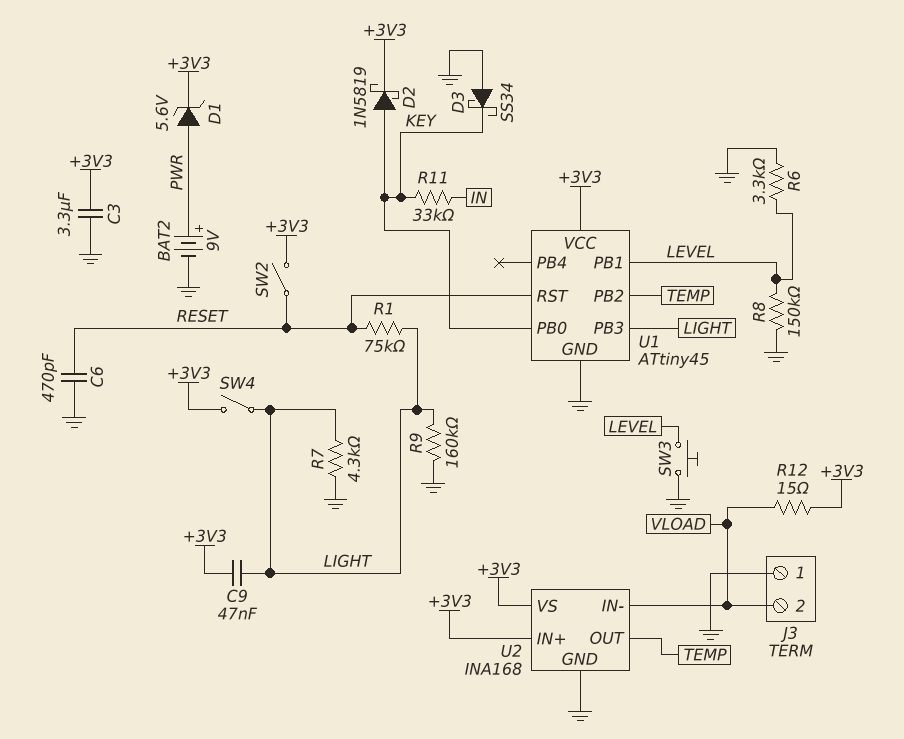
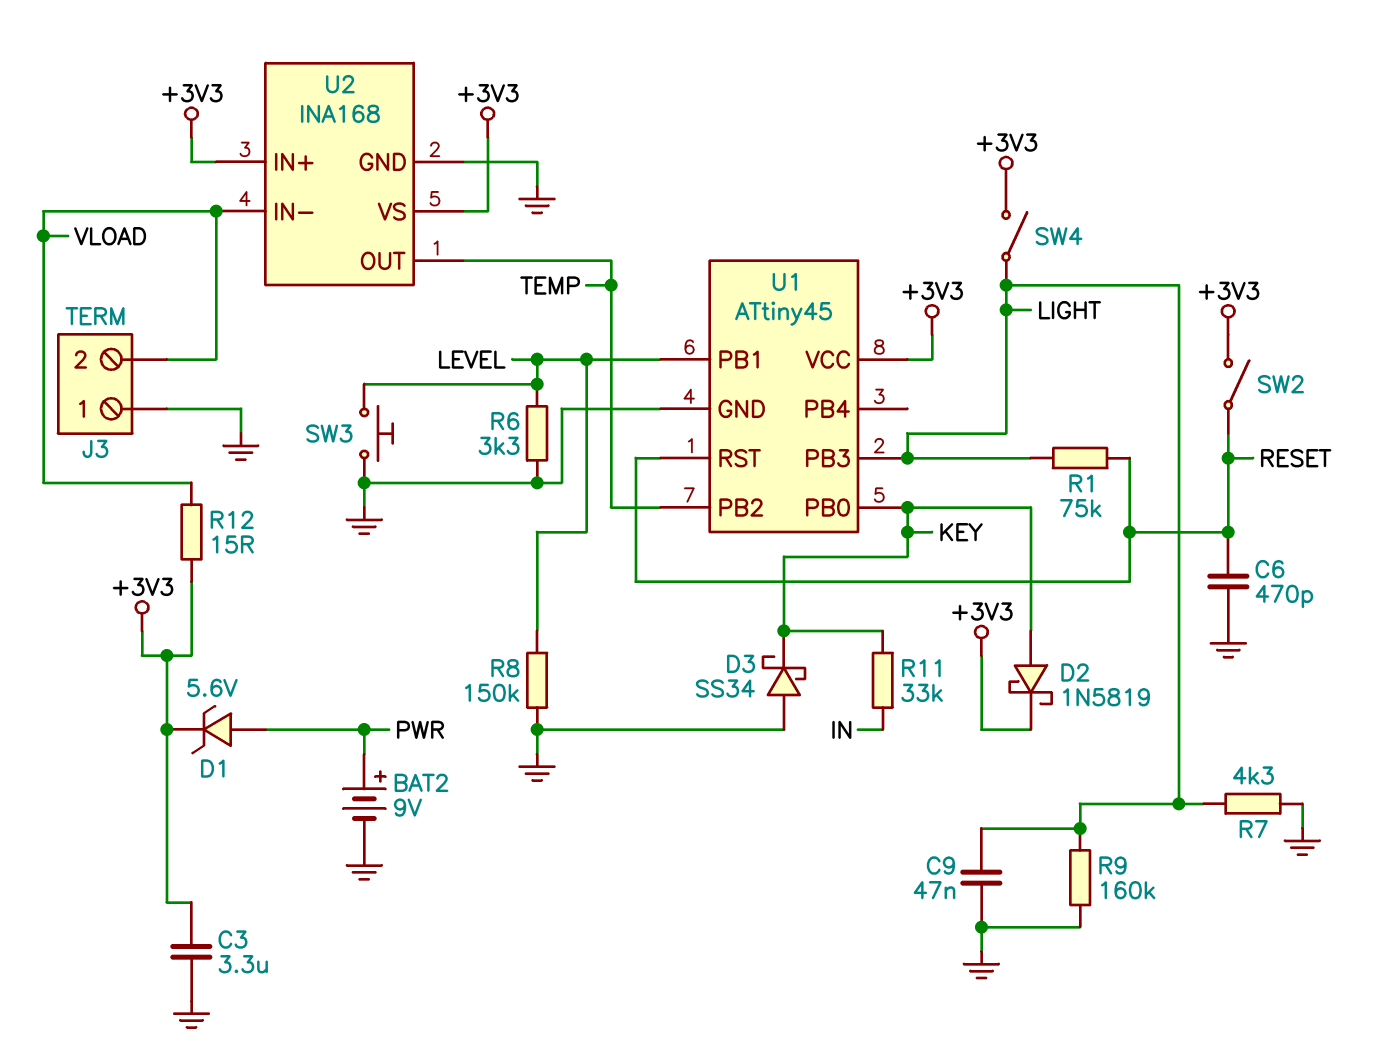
C9: 47nF (+3V3, LIGHT) -> 47nF (GND, LIGHT)

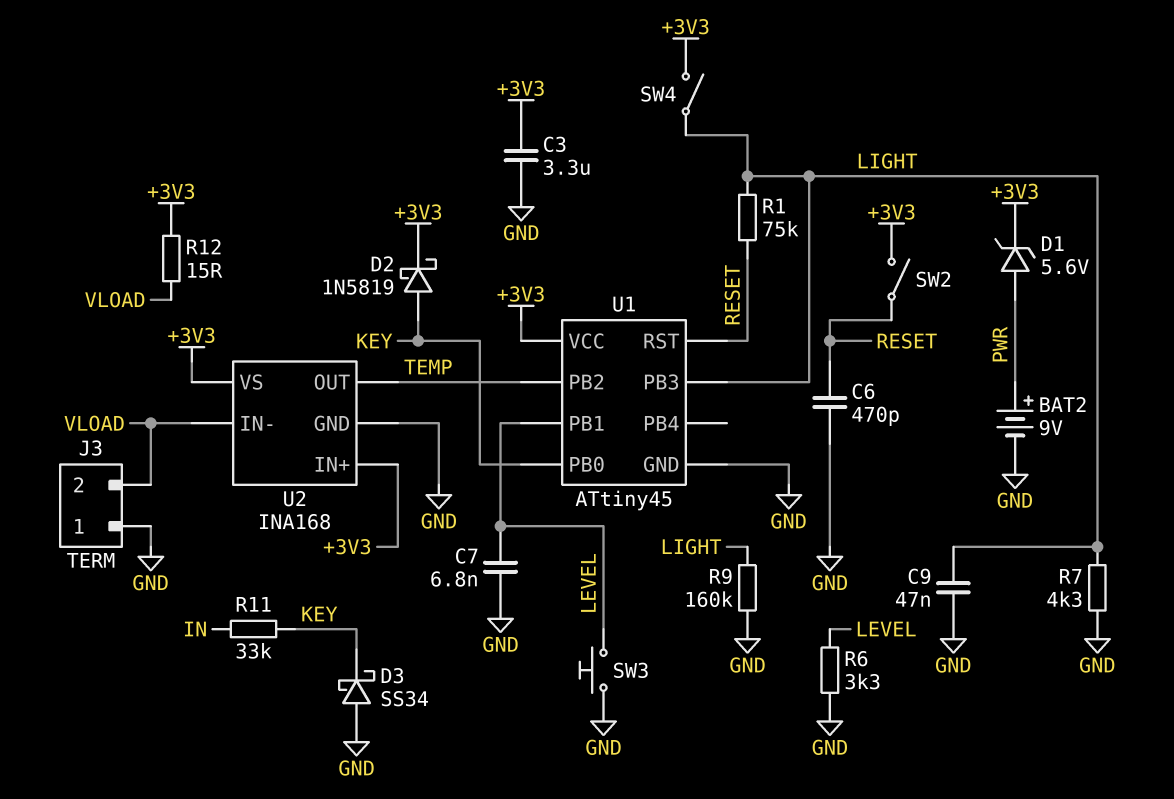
C7: none -> 6.8nF (GND, LEVEL)
R8: 150k (GND, LEVEL) -> none

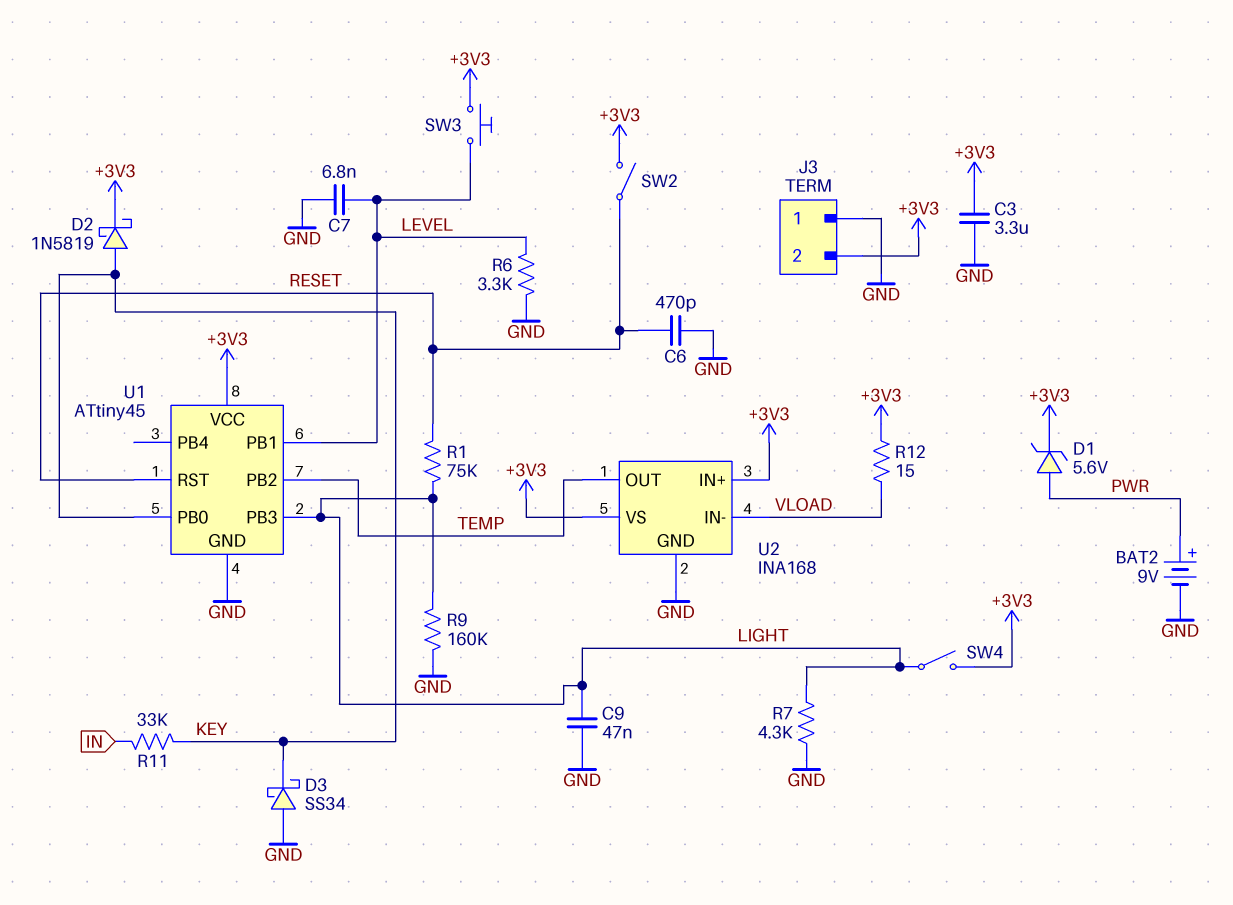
J3 pin 2: VLOAD -> +3V3
SW3: button (GND, LEVEL) -> button (+3V3, LEVEL)

